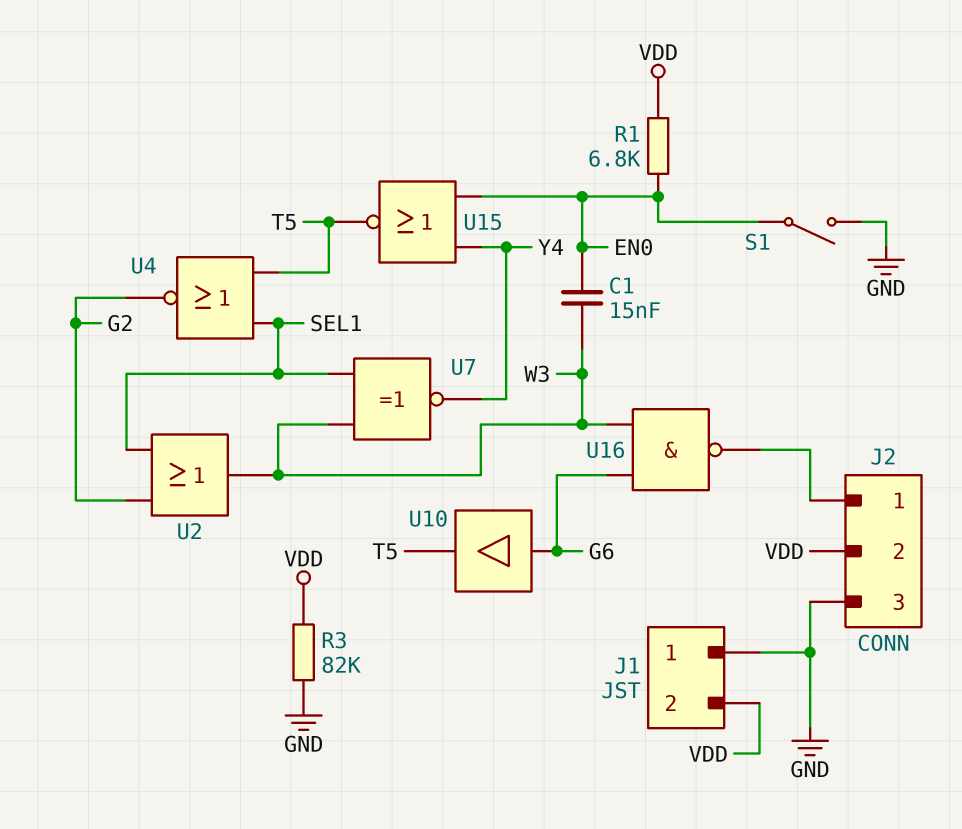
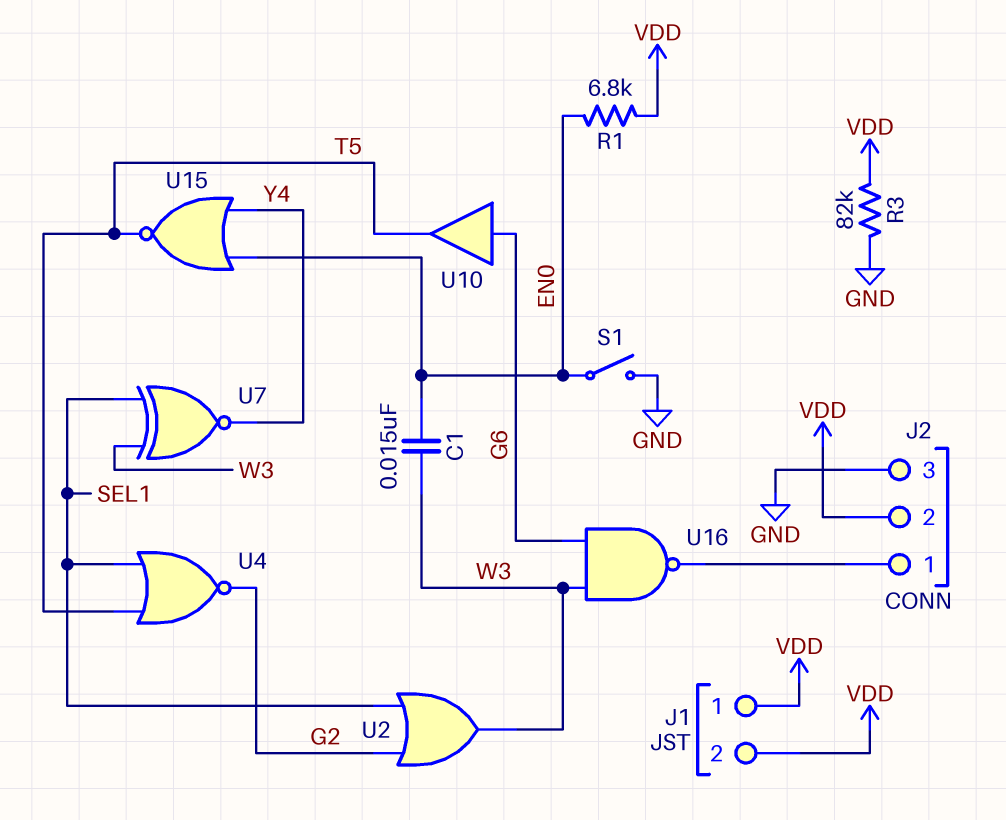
J1 pin 1: GND -> VDD

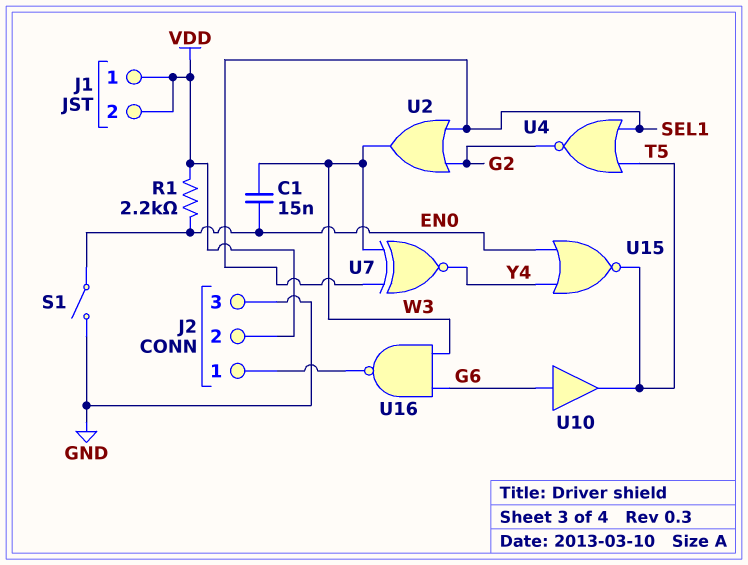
R1: 6.8k (EN0, VDD) -> 2.2k (EN0, VDD)
R3: 82k (GND, VDD) -> none

